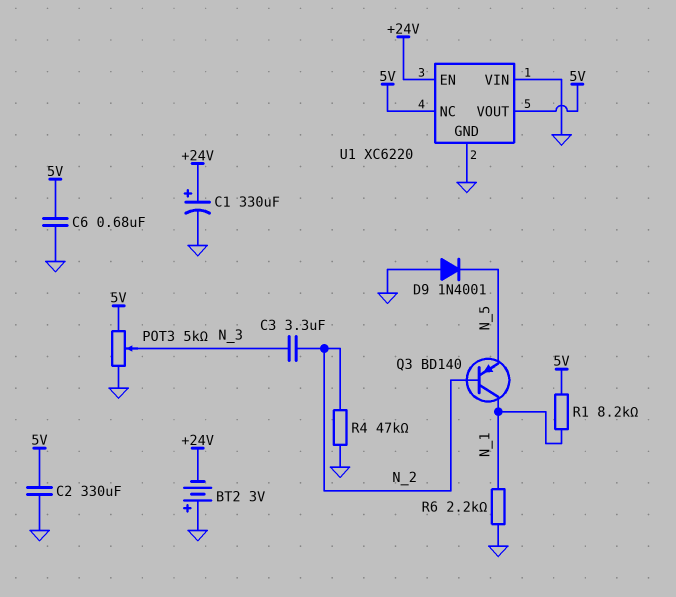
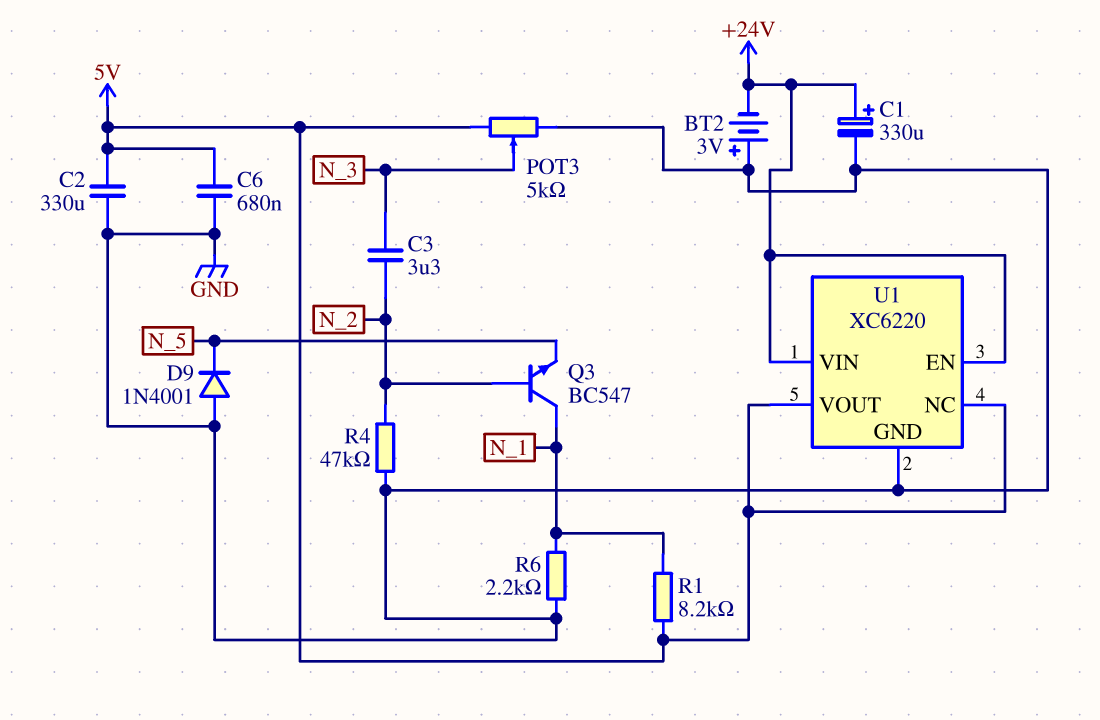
Q3: PNP BD140 (B N_2, C N_1, E N_5) -> NPN BC547 (B N_2, C N_1, E N_5)
U1 pin VIN: GND -> +24V

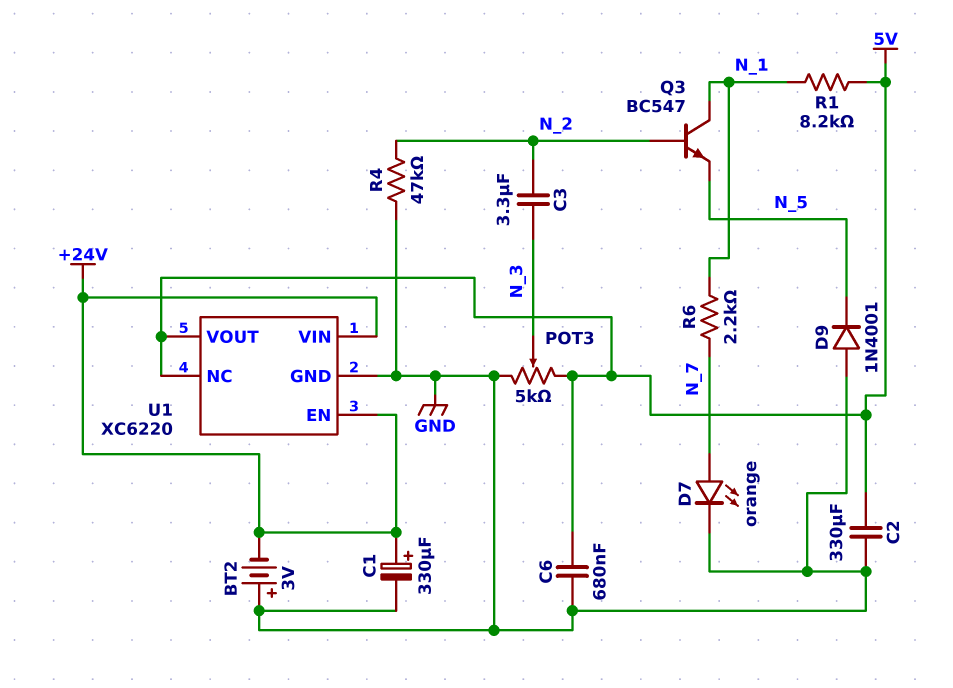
D7: none -> LED orange (A N_7, K GND)
R6: 2.2k (GND, N_1) -> 2.2k (N_1, N_7)

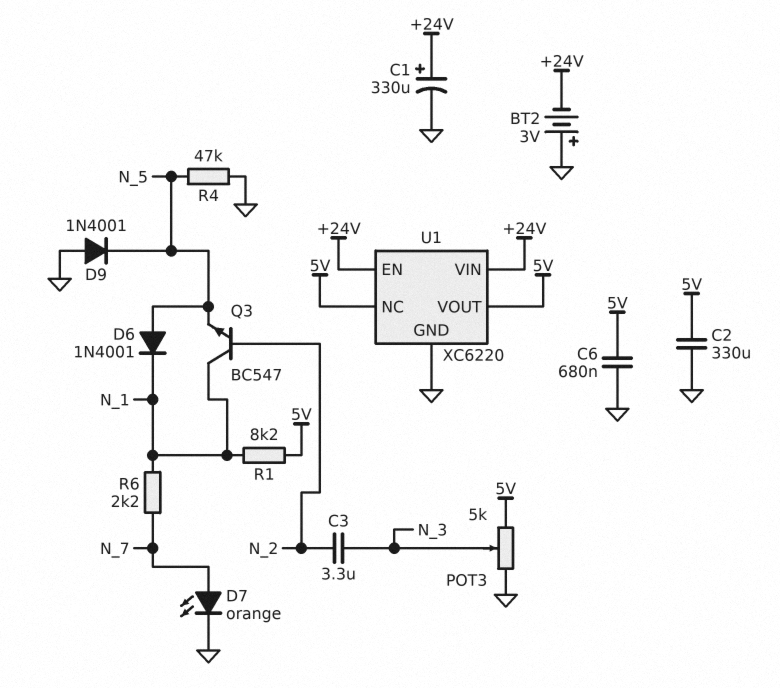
D6: none -> diode 1N4001 (A N_5, K N_1)
R4: 47k (GND, N_2) -> 47k (GND, N_5)

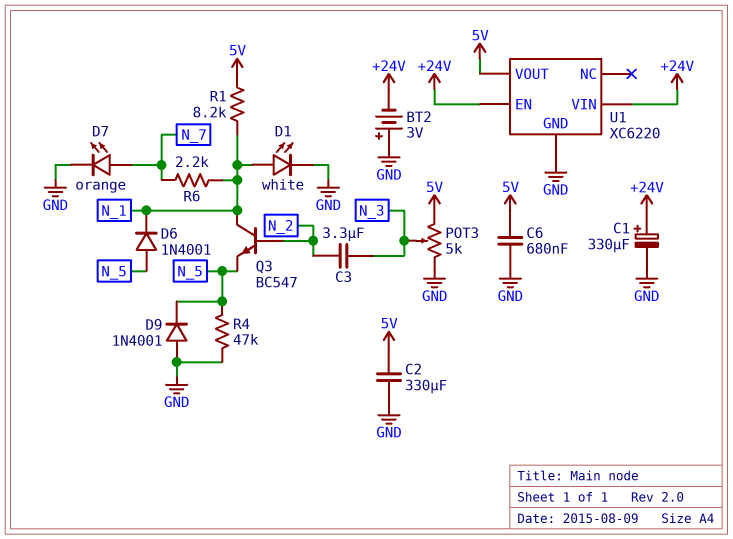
D1: none -> LED white (A N_1, K GND)
U1 pin NC: 5V -> none

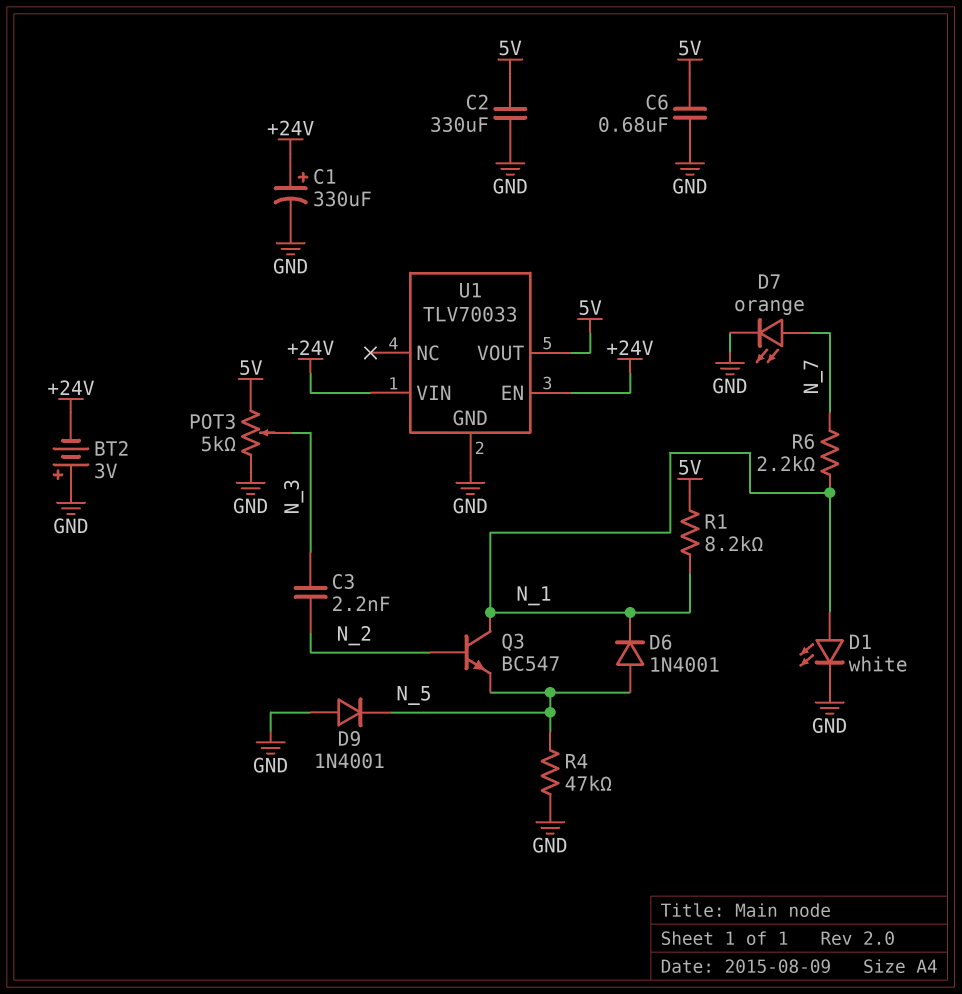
C3: 3.3uF (N_2, N_3) -> 2.2nF (N_2, N_3)
U1: XC6220 -> TLV70033

